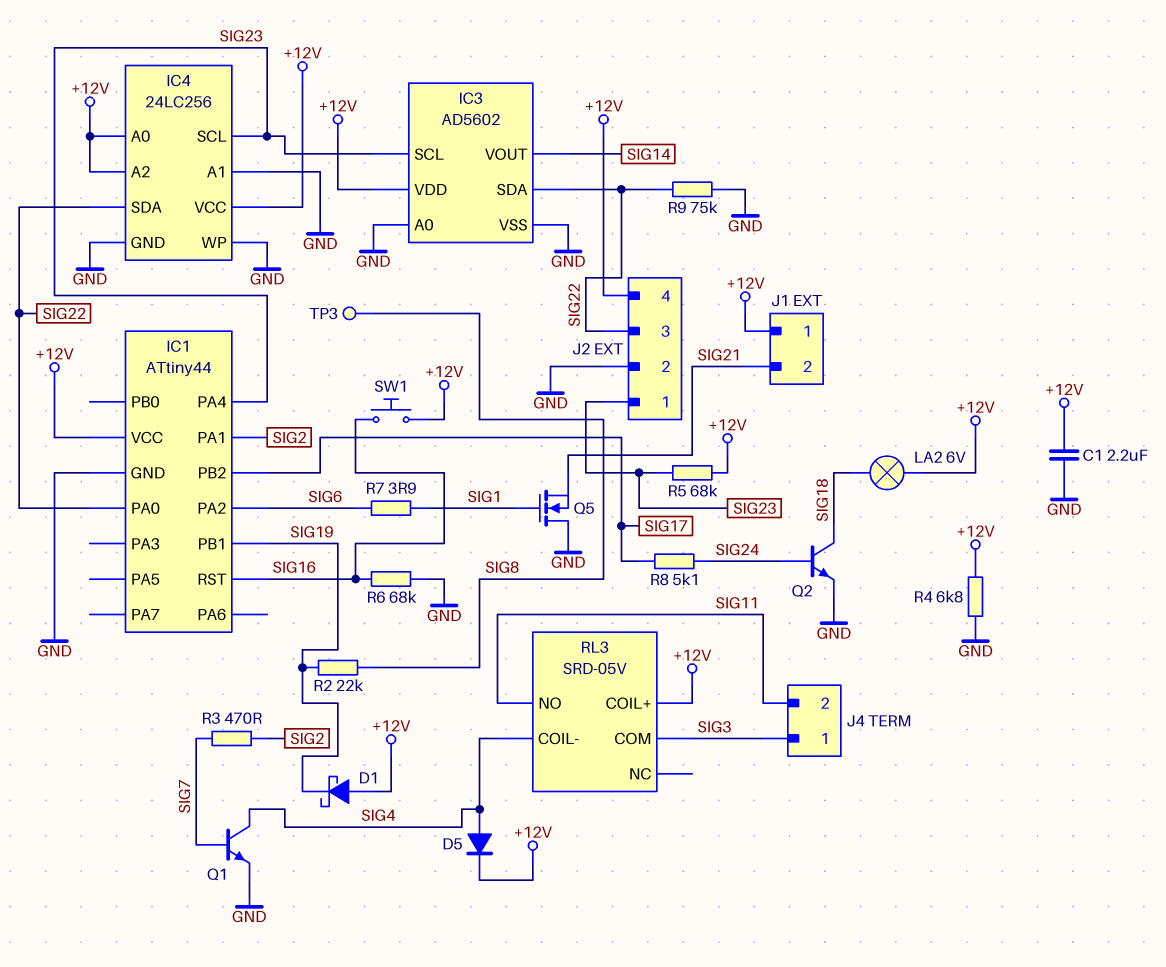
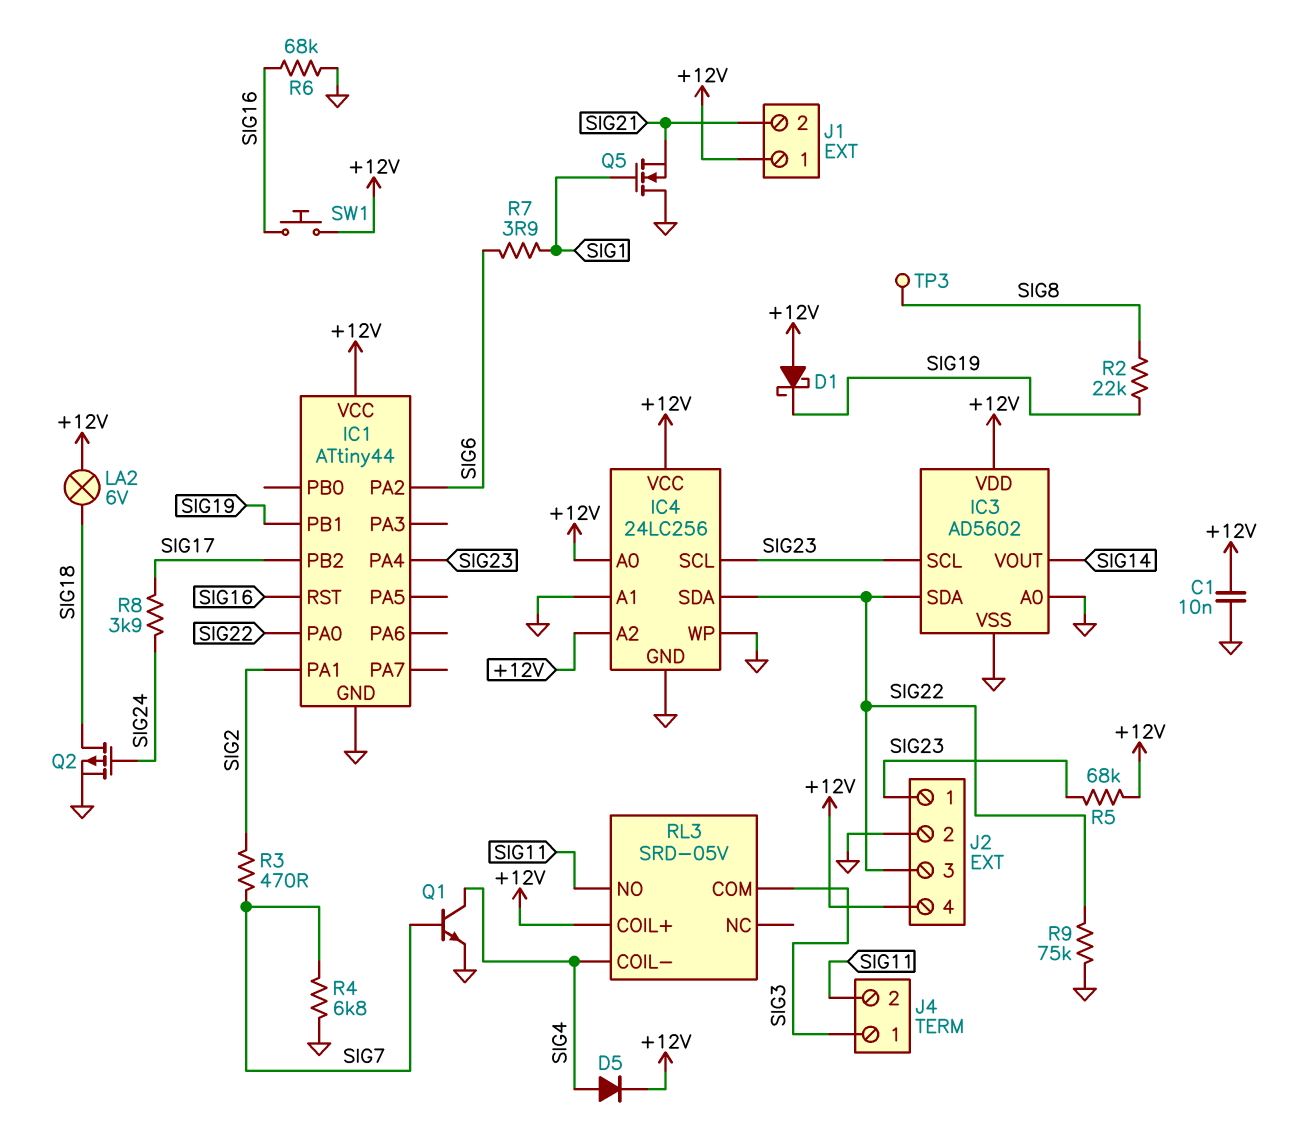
C1: 2.2uF (+12V, GND) -> 10nF (+12V, GND)
Q2: NPN (B SIG24, C SIG18, E GND) -> PMOS (G SIG24, D SIG18, S GND)
R4: 6.8k (+12V, GND) -> 6.8k (GND, SIG7)
R8: 5.1k (SIG17, SIG24) -> 3.9k (SIG17, SIG24)

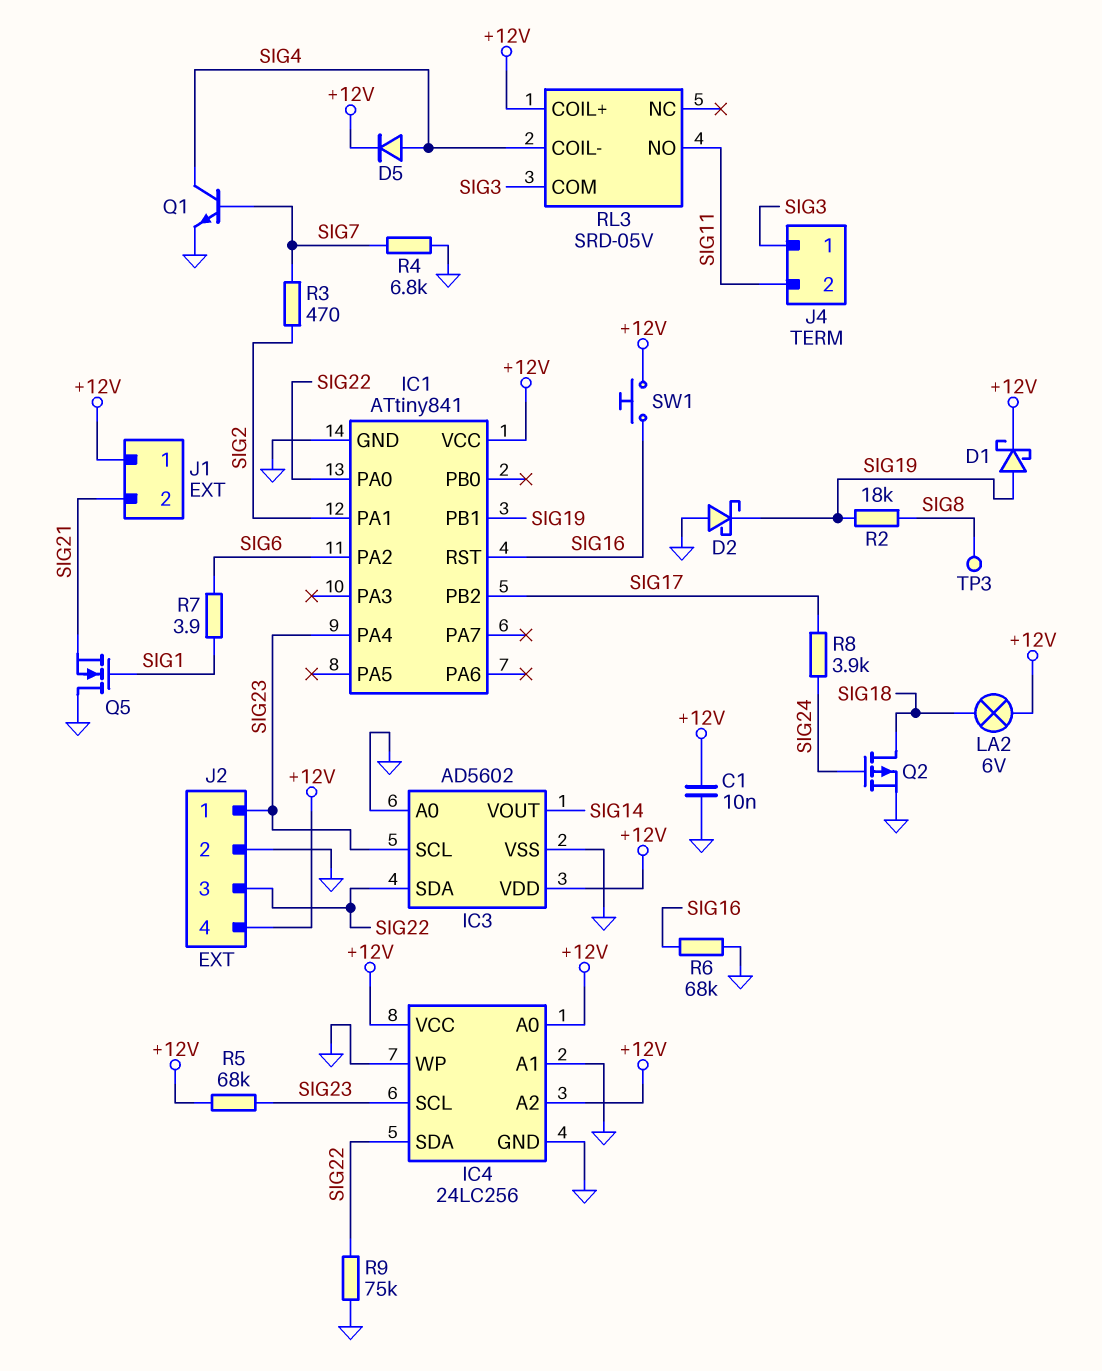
D1: schottky (A +12V, K SIG19) -> schottky (A SIG19, K +12V)
D2: none -> schottky (A GND, K SIG19)
IC1: ATtiny44 -> ATtiny841
R2: 22k (SIG8, SIG19) -> 18k (SIG8, SIG19)

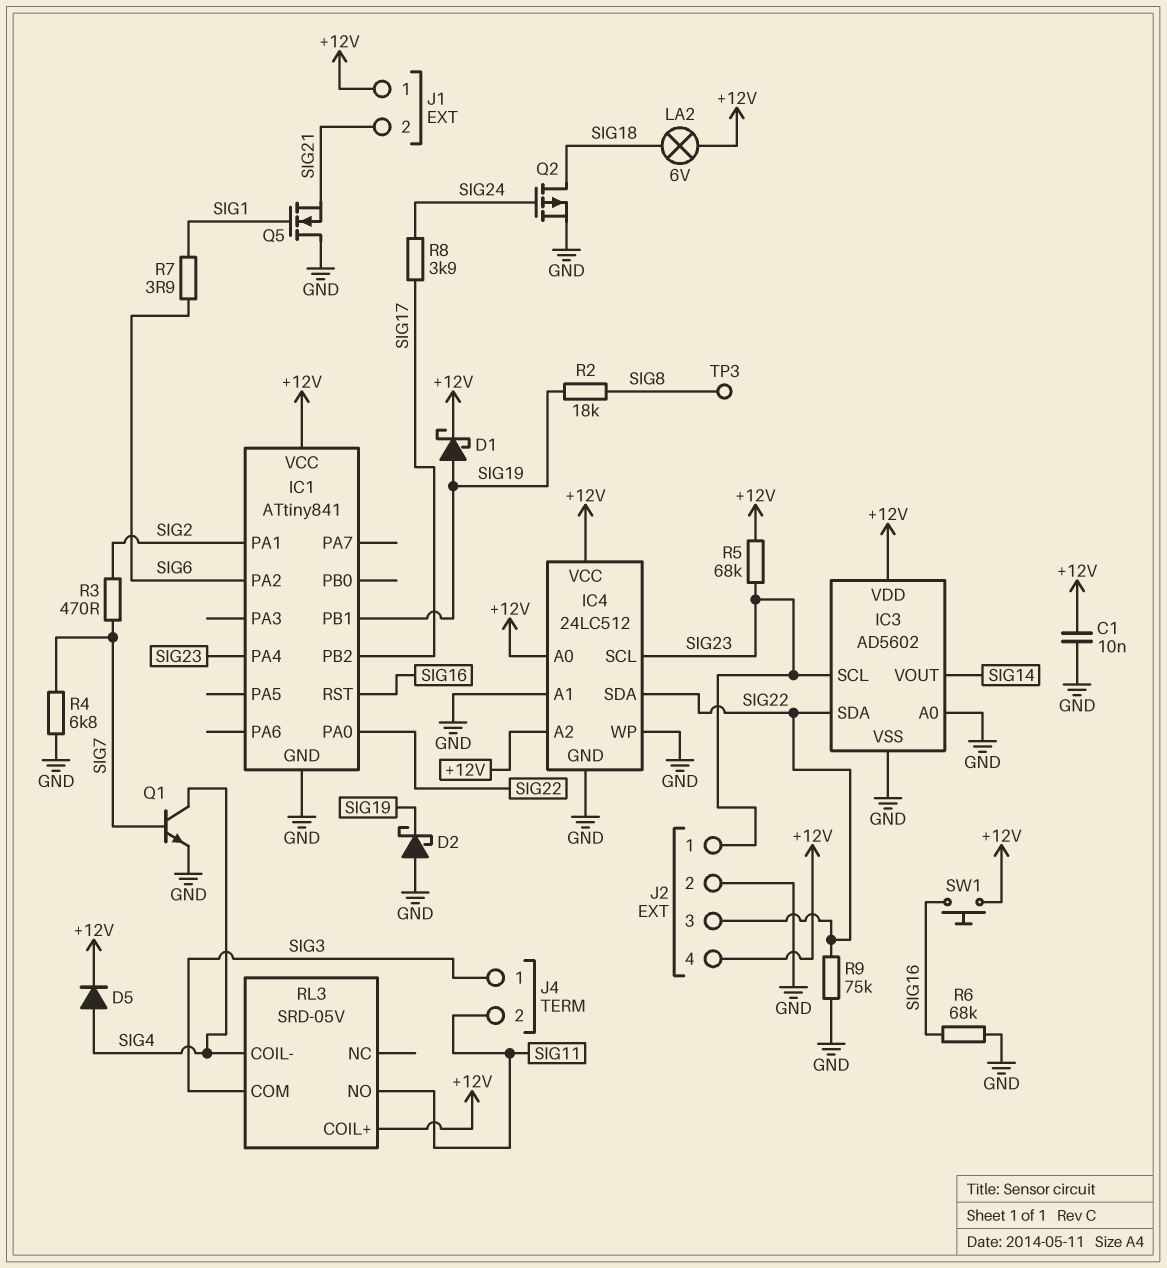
IC4: 24LC256 -> 24LC512

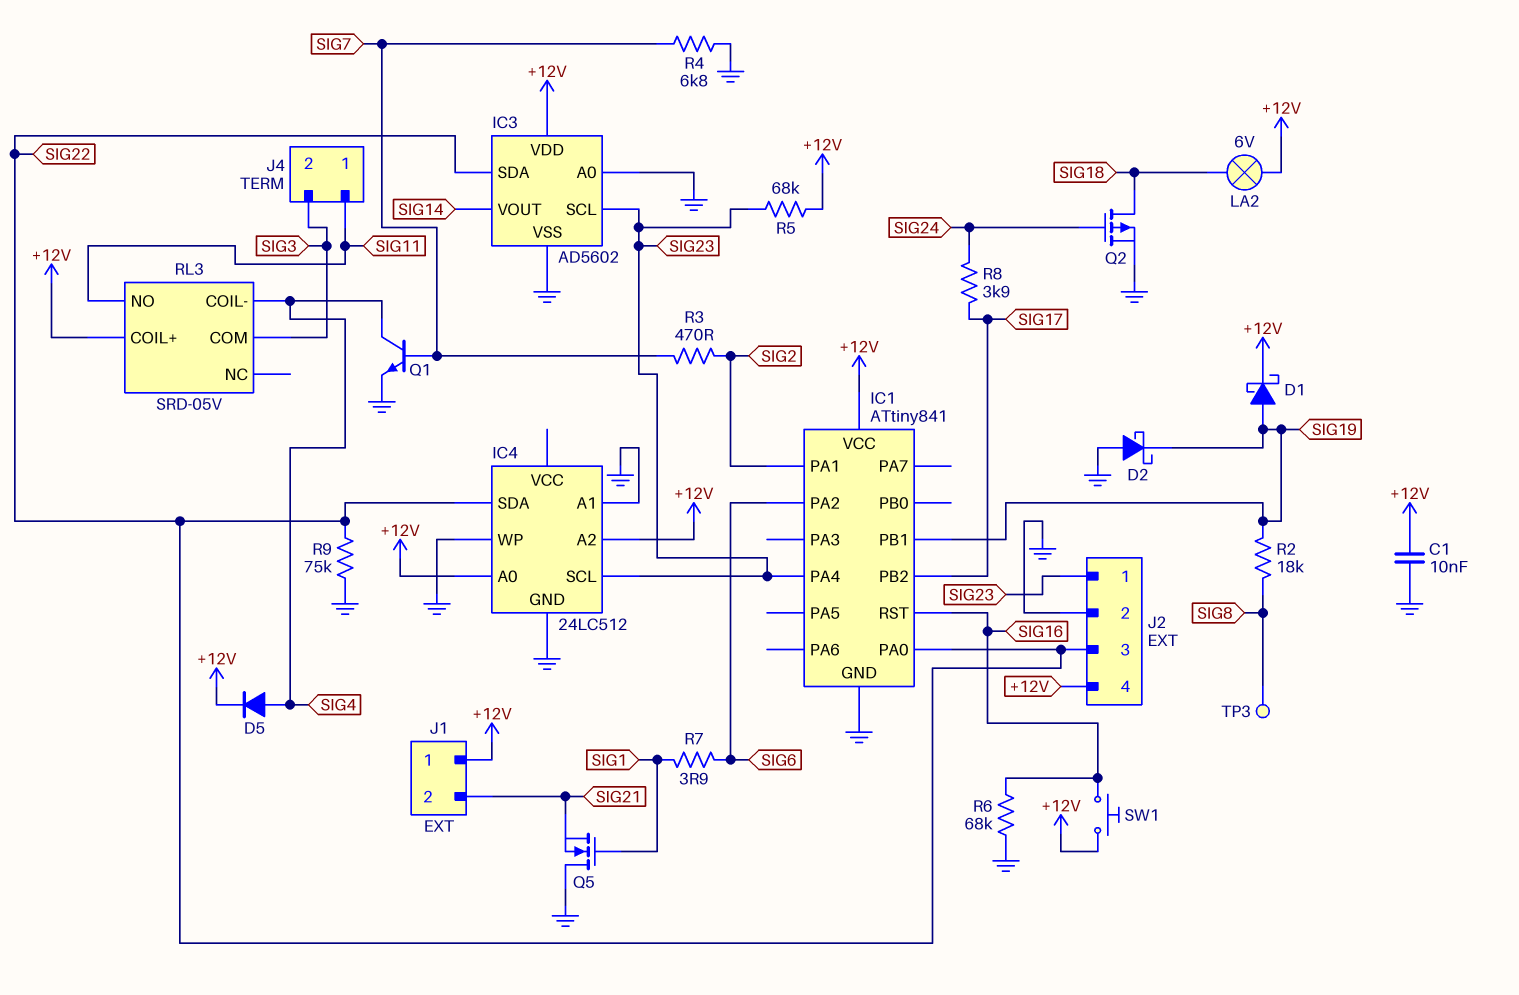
IC4 pin VCC: +12V -> none
J4 pin 1: SIG3 -> SIG11
J4 pin 2: SIG11 -> SIG3

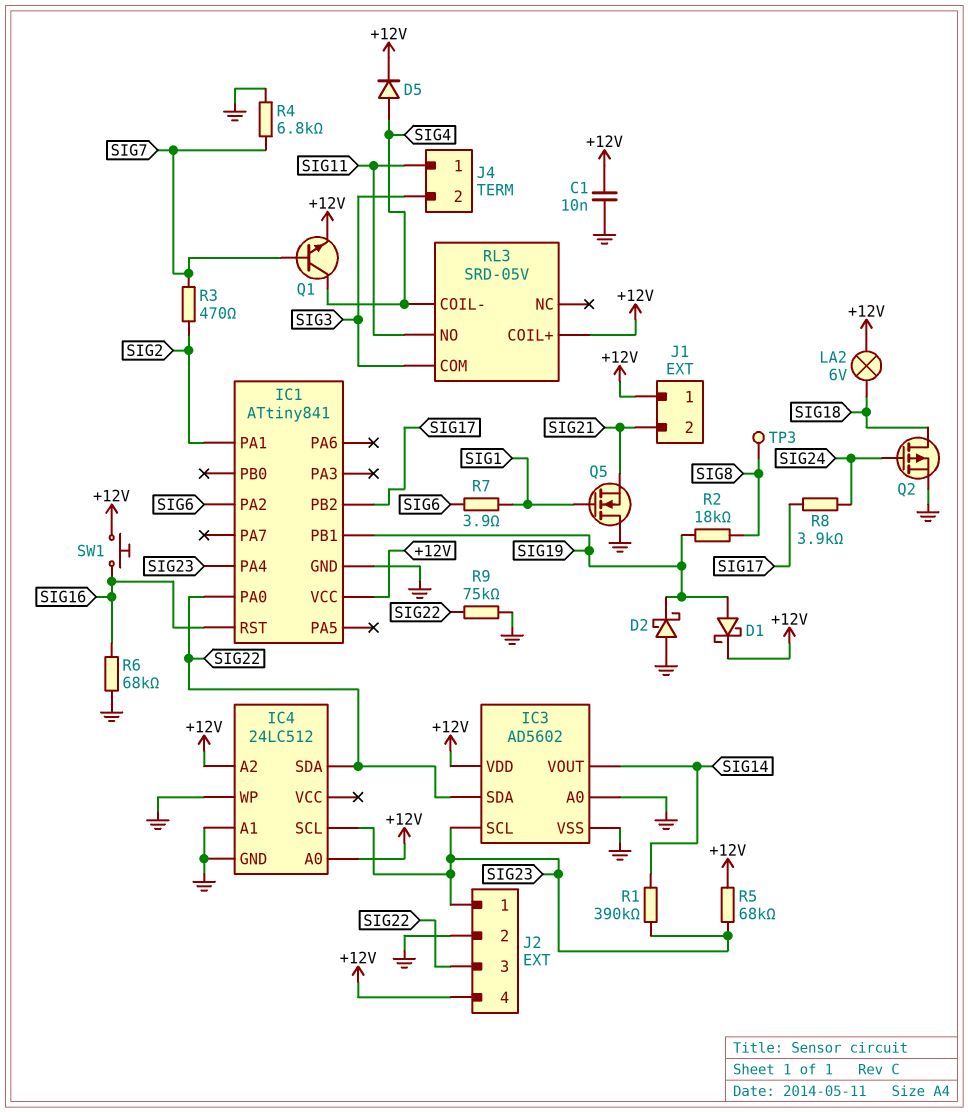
Q1: NPN (B SIG7, C SIG4, E GND) -> NPN (B SIG7, C SIG4, E +12V)
R1: none -> 390k (SIG14, SIG23)

